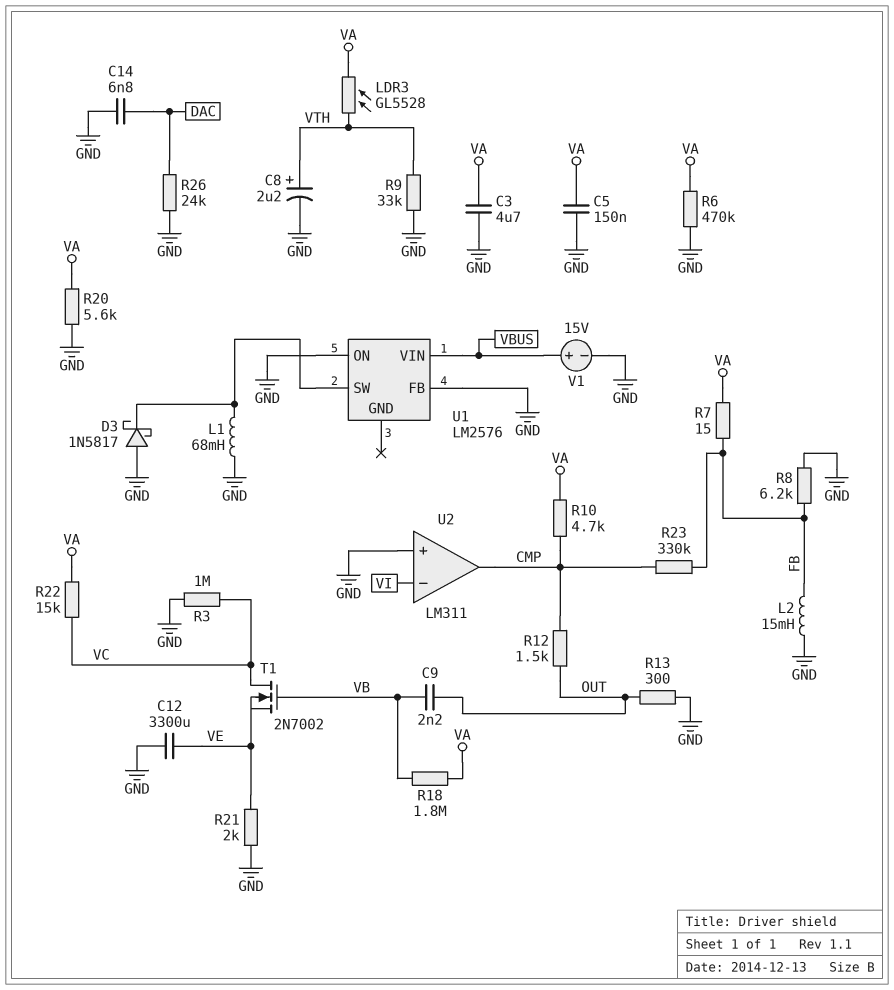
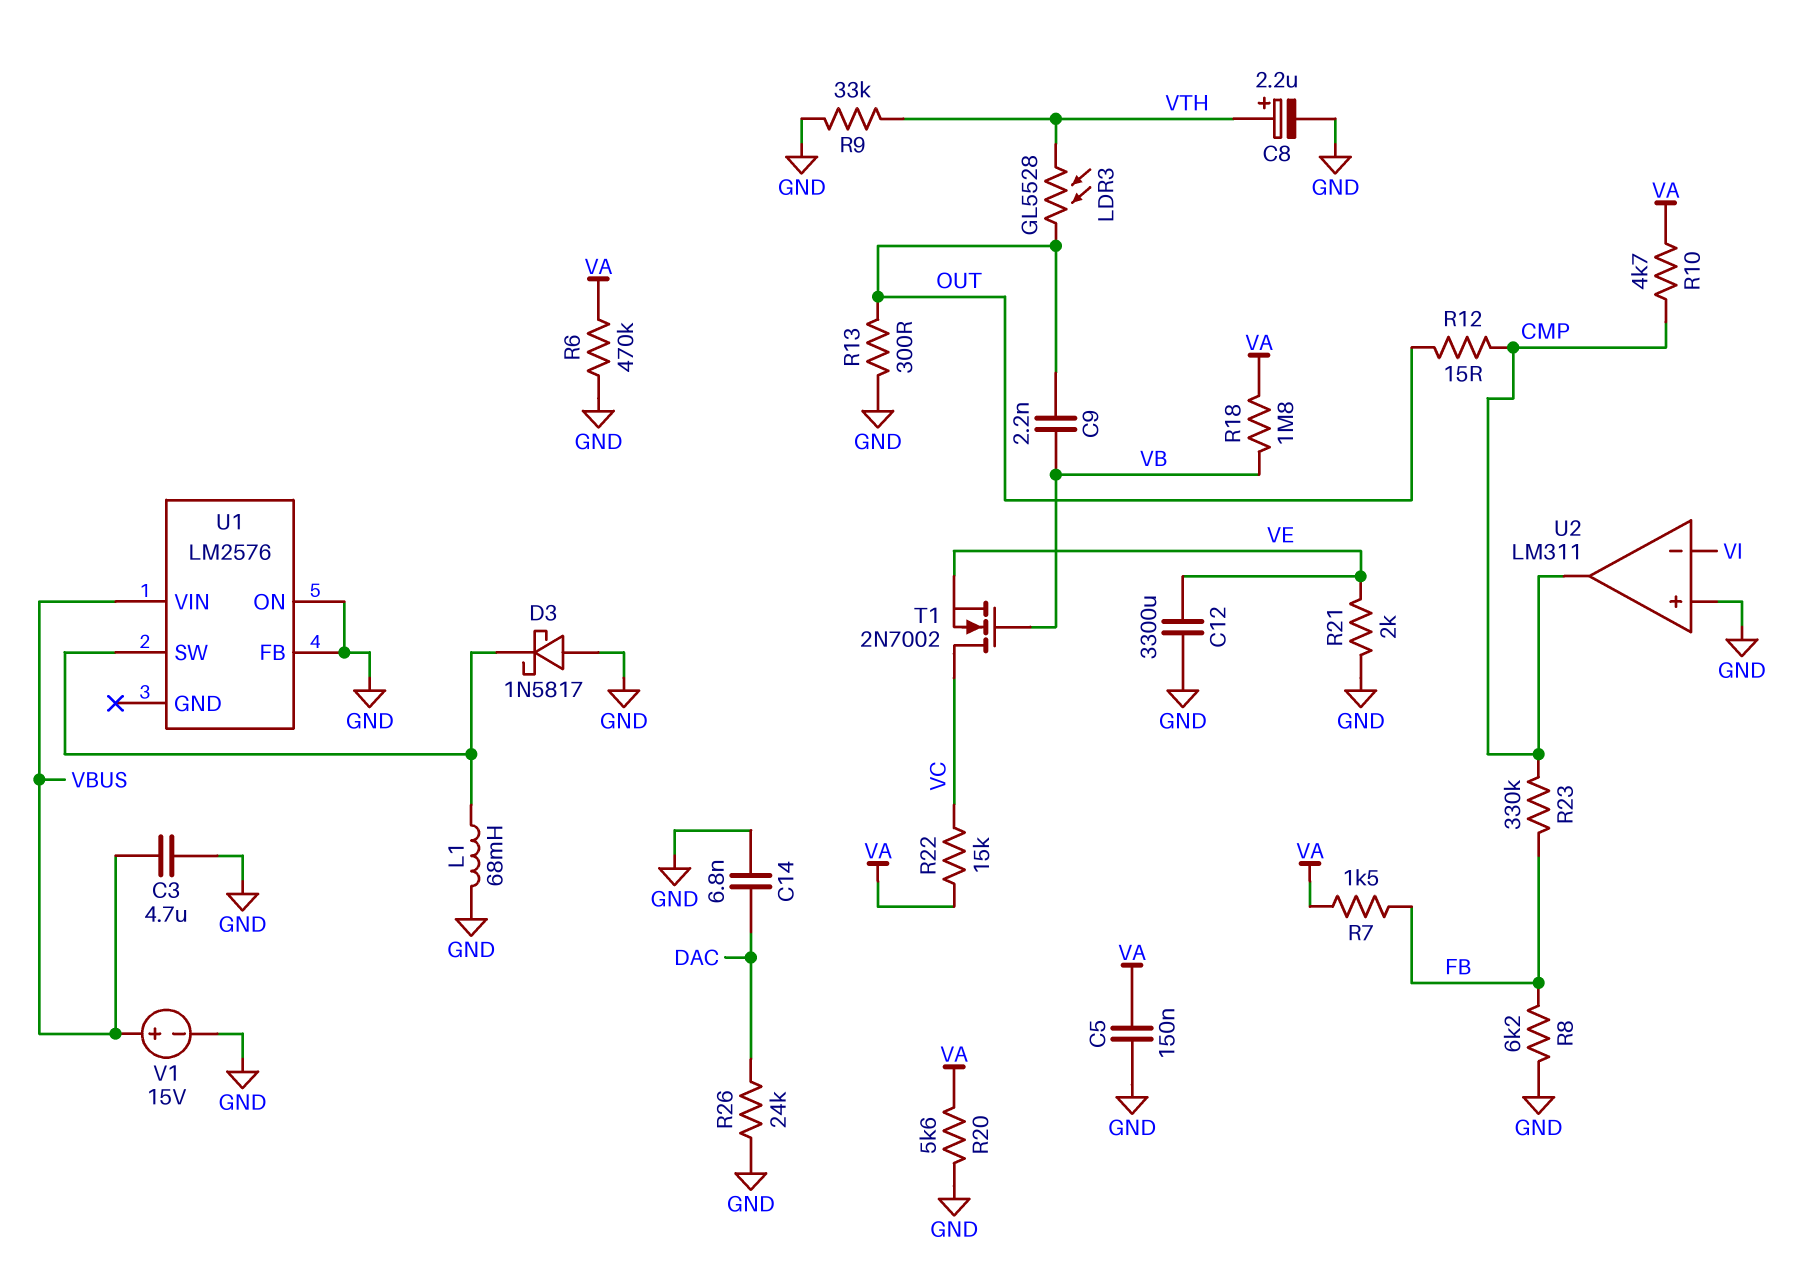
C3: 4.7uF (GND, VA) -> 4.7uF (GND, VBUS)
L2: 15mH (FB, GND) -> none
LDR3: GL5528 (VA, VTH) -> GL5528 (OUT, VTH)
R3: 1M (GND, VC) -> none
R7: 15 (FB, VA) -> 1.5k (FB, VA)
R12: 1.5k (CMP, OUT) -> 15 (CMP, OUT)

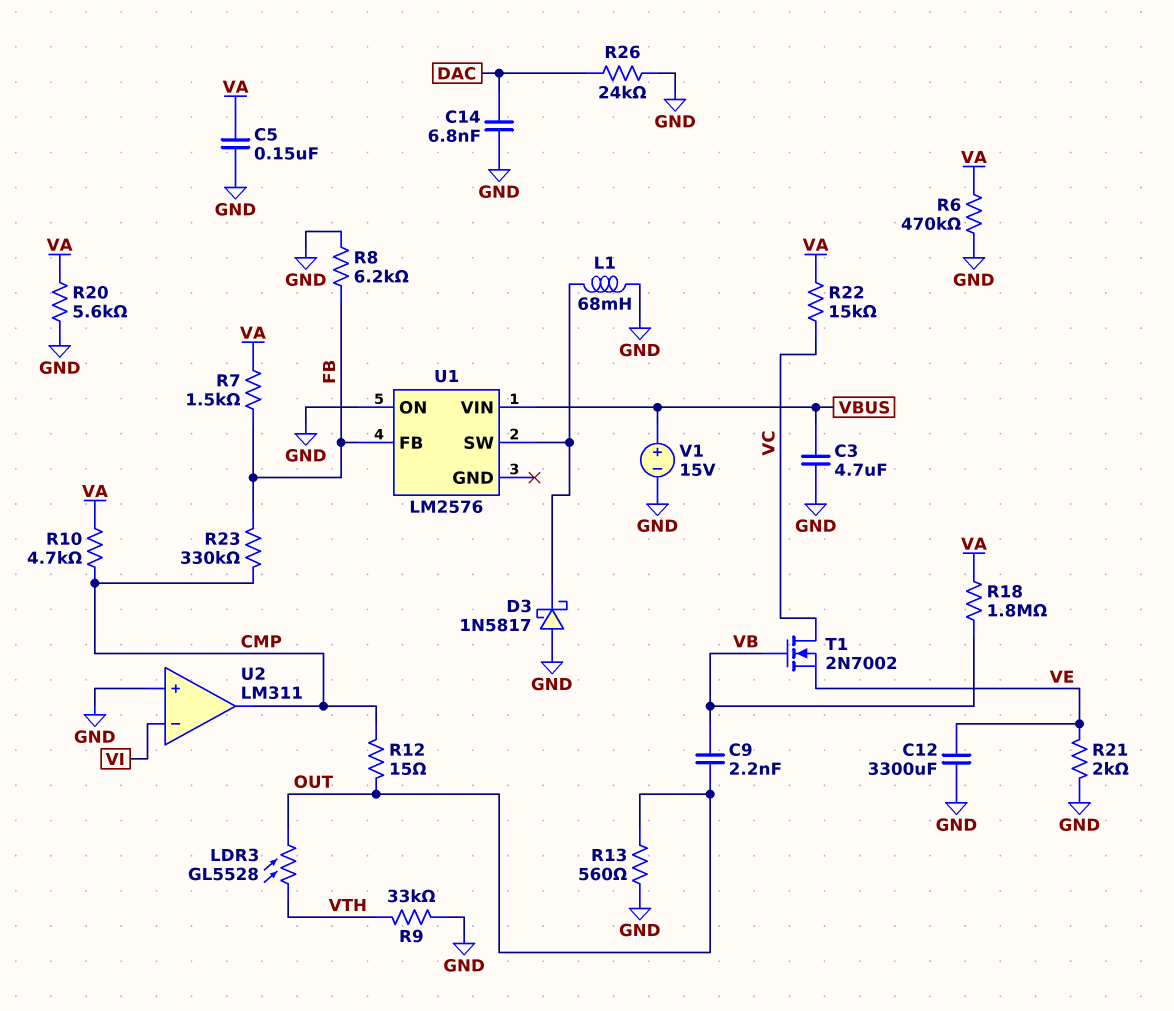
C8: 2.2uF (plus VTH, minus GND) -> none
R13: 300 (GND, OUT) -> 560 (GND, OUT)
U1 pin FB: GND -> FB

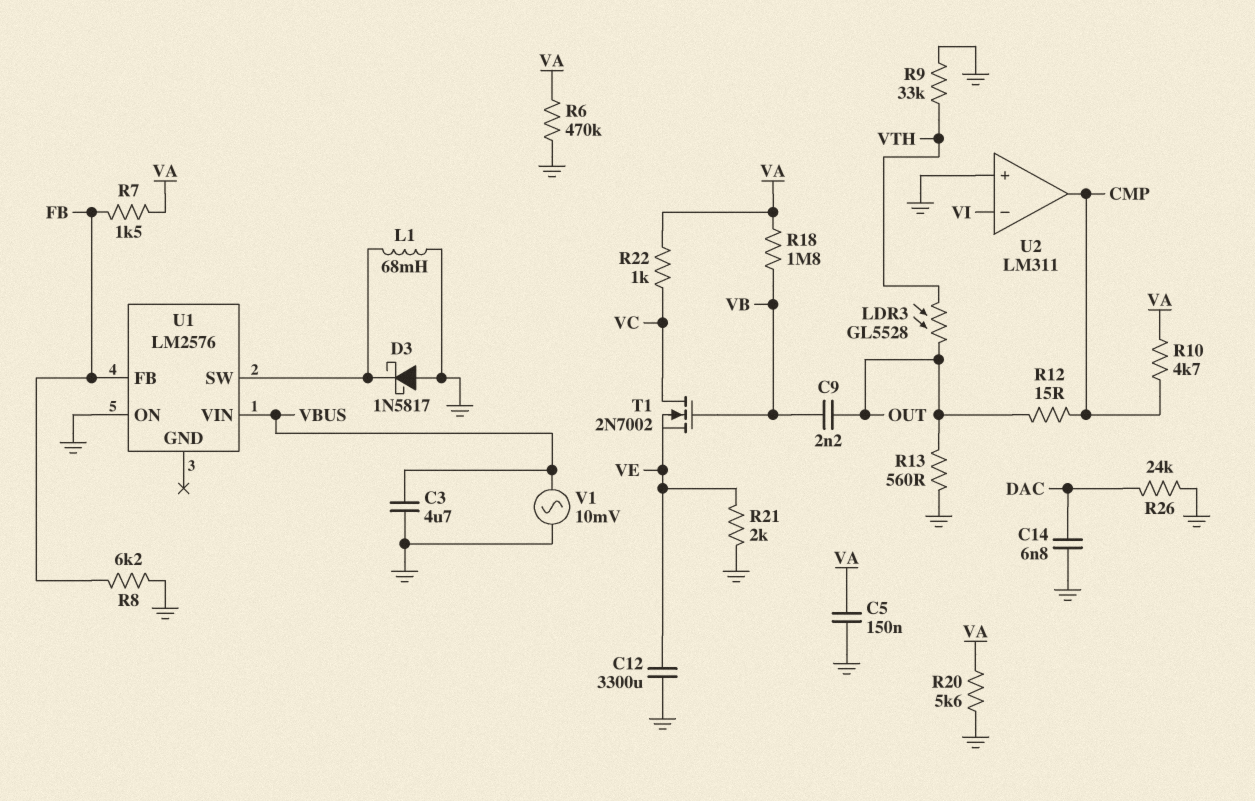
R22: 15k (VA, VC) -> 1k (VA, VC)
R23: 330k (CMP, FB) -> none
V1: 15V (plus VBUS, minus GND) -> AC 10mV (GND, VBUS)

